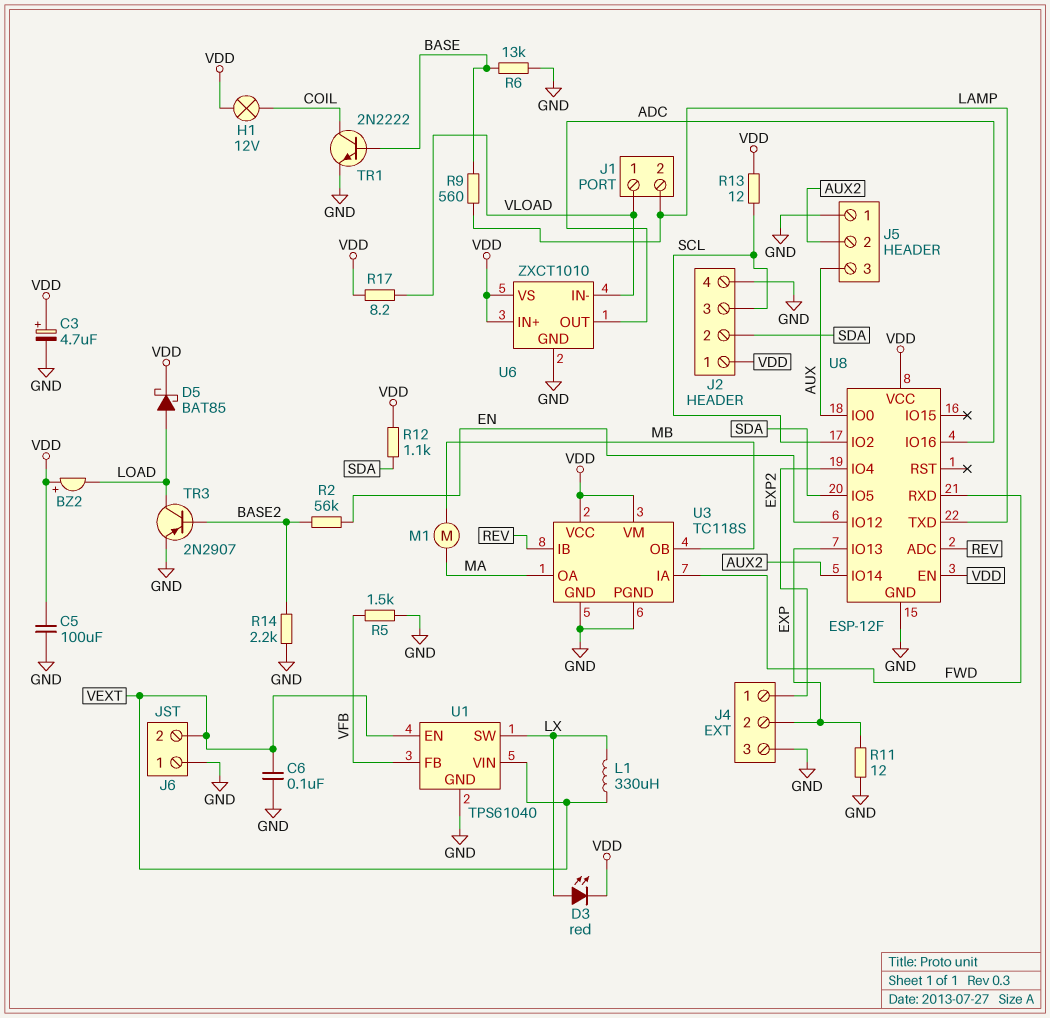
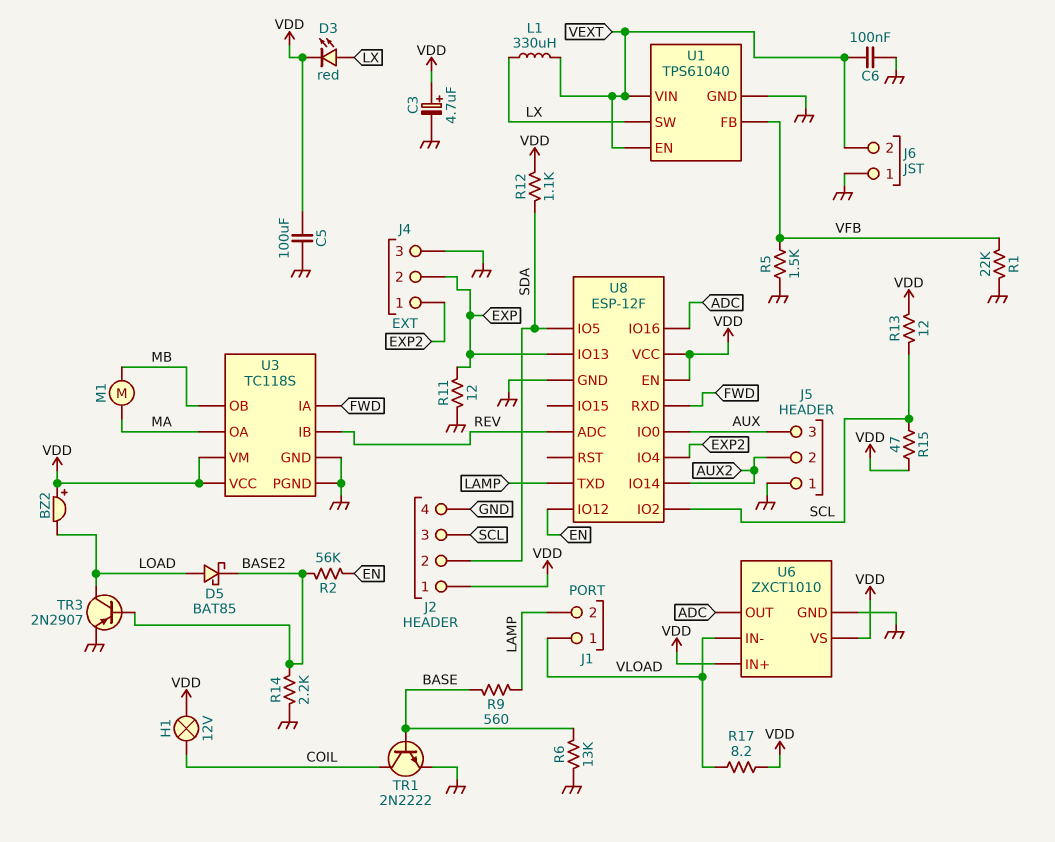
D5: schottky BAT85 (A LOAD, K VDD) -> schottky BAT85 (A LOAD, K BASE2)
R1: none -> 22k (GND, VFB)
R15: none -> 47 (SCL, VDD)

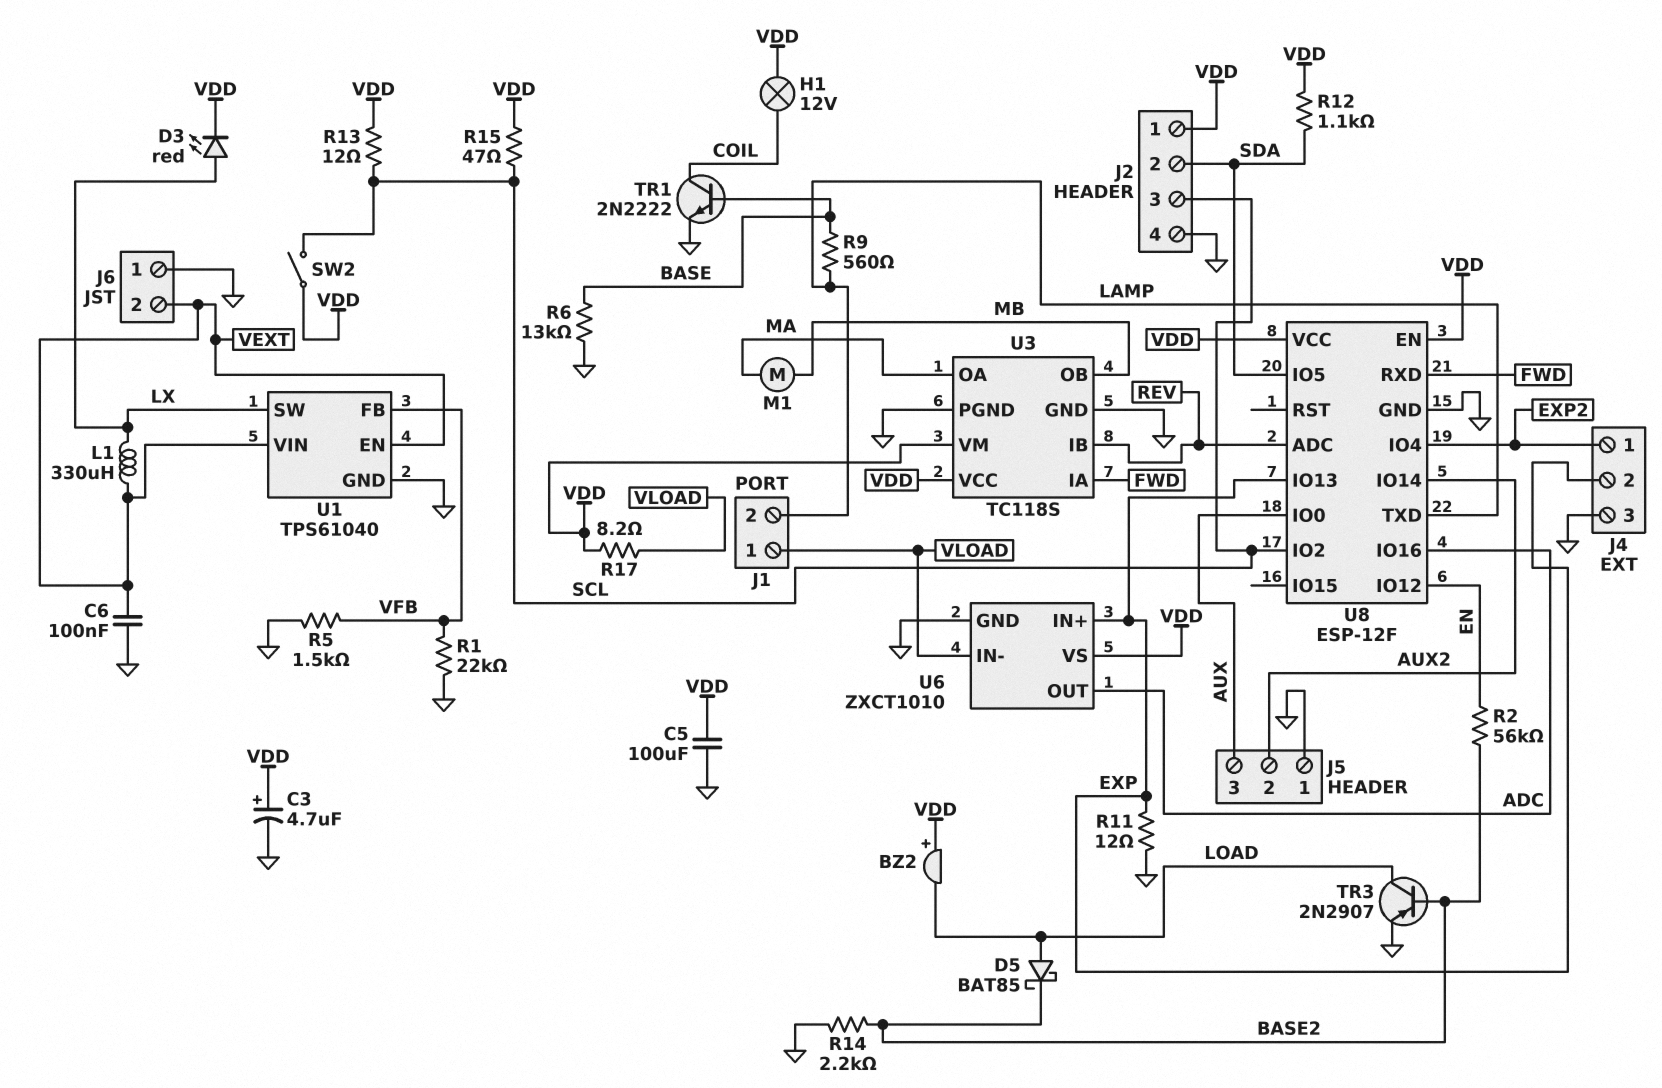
SW2: none -> switch (SCL, VDD)
U6 pin IN+: VDD -> EXP

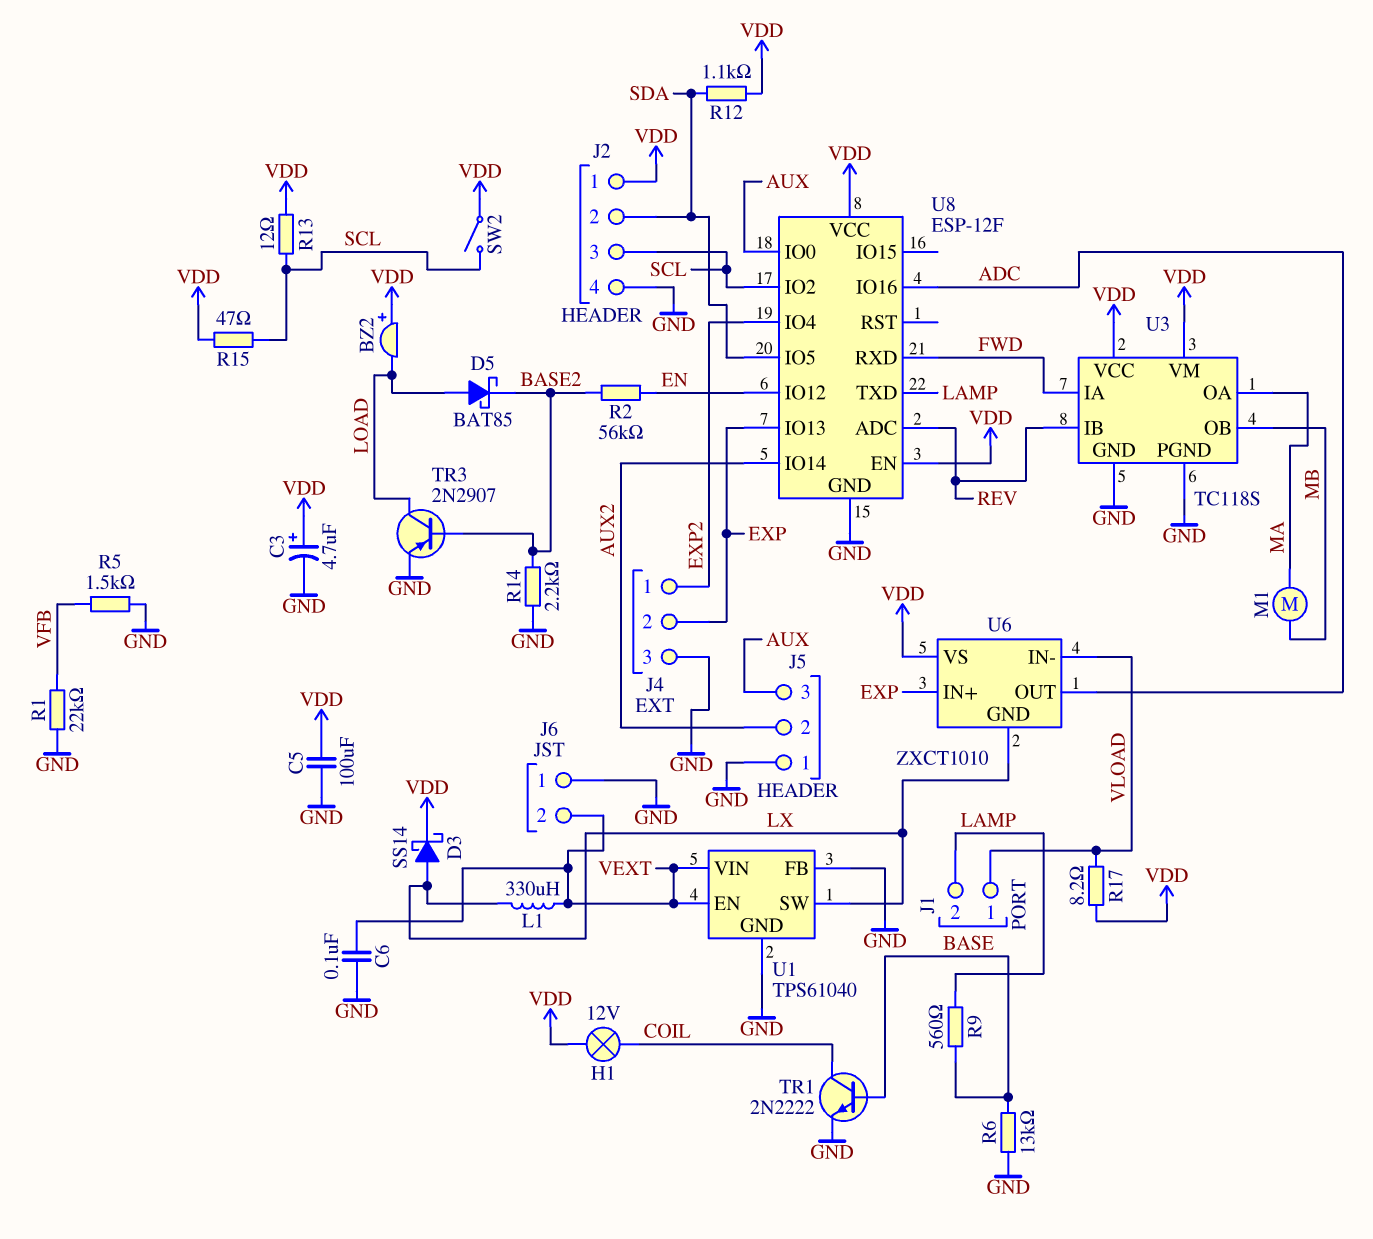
D3: LED red (A LX, K VDD) -> schottky SS14 (A LX, K VDD)
R11: 12 (EXP, GND) -> none
U1 pin FB: VFB -> GND
U6 pin GND: GND -> LX

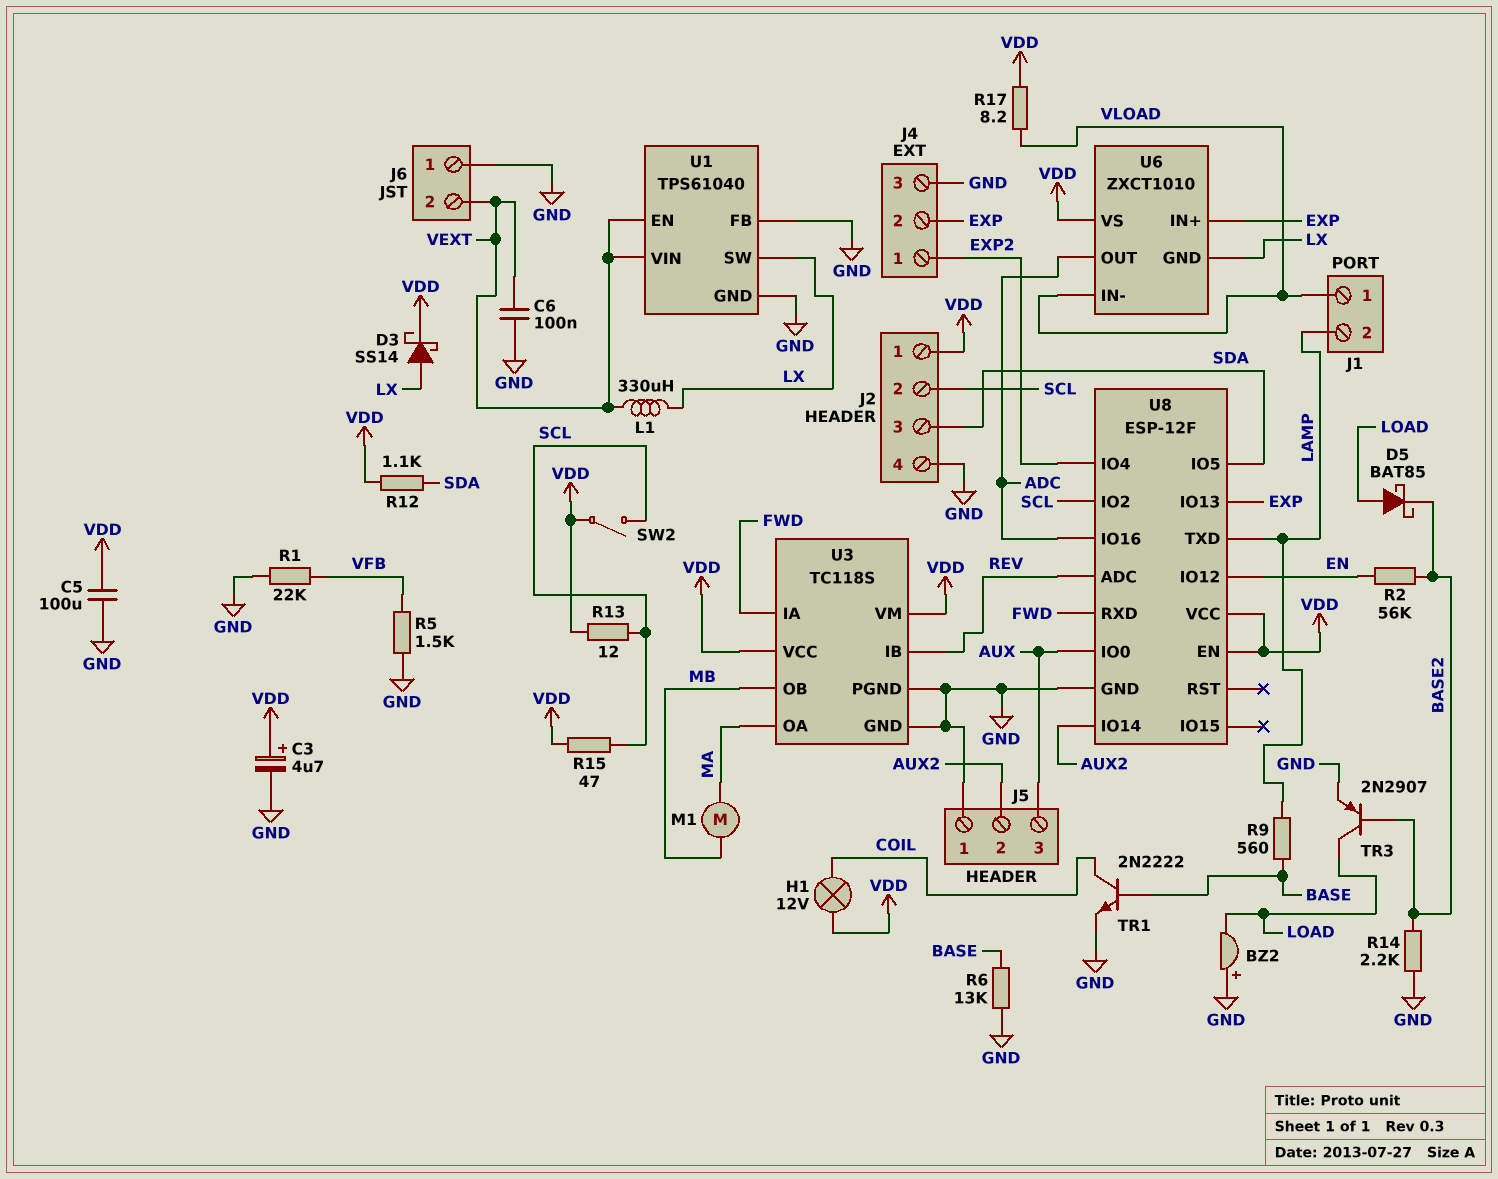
BZ2: buzzer (plus VDD, minus LOAD) -> buzzer (plus GND, minus LOAD)
J2 pin 2: SDA -> SCL
J2 pin 3: SCL -> SDA

